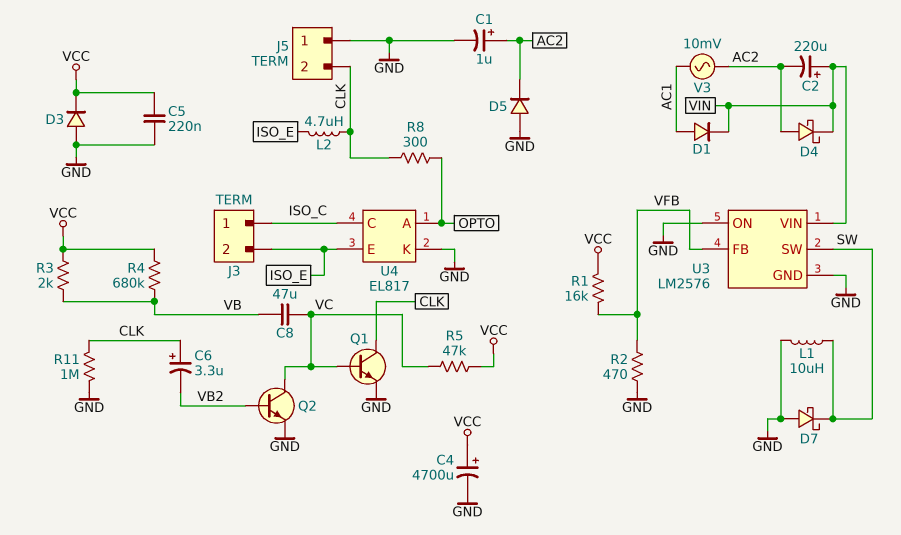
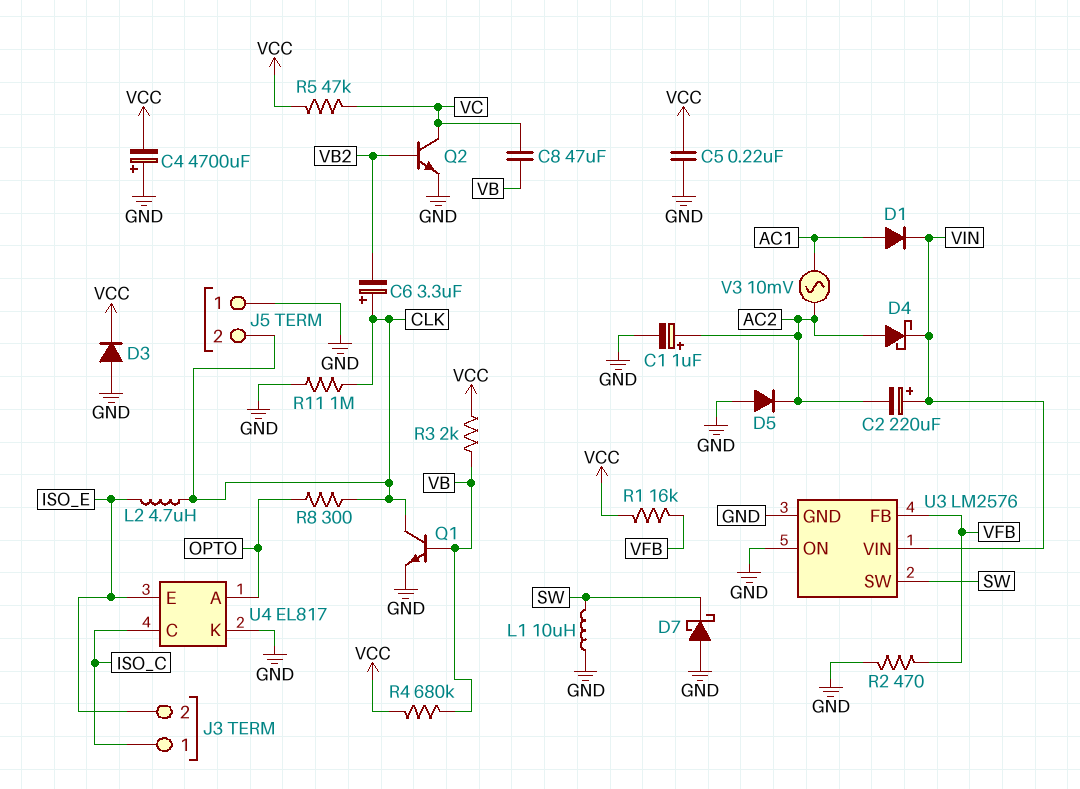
C4: 4700uF (plus VCC, minus GND) -> 4700uF (plus GND, minus VCC)
Q1: NPN (B VC, C CLK, E GND) -> NPN (B VB, C CLK, E GND)

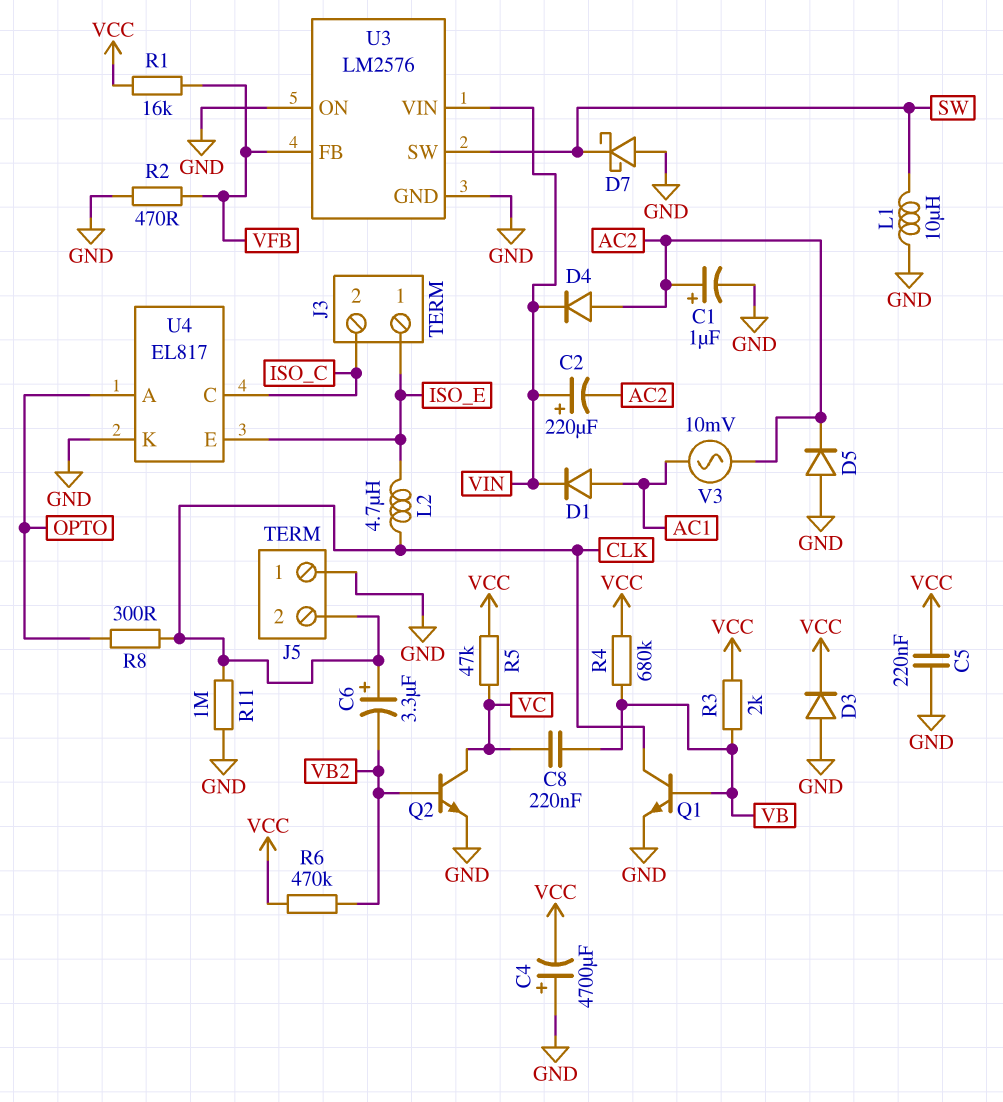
C8: 47uF (VB, VC) -> 220nF (VB, VC)
D4: schottky (A AC2, K VIN) -> diode (A AC2, K VIN)
J3 pin 1: ISO_C -> ISO_E
J3 pin 2: ISO_E -> ISO_C
R6: none -> 470k (VB2, VCC)

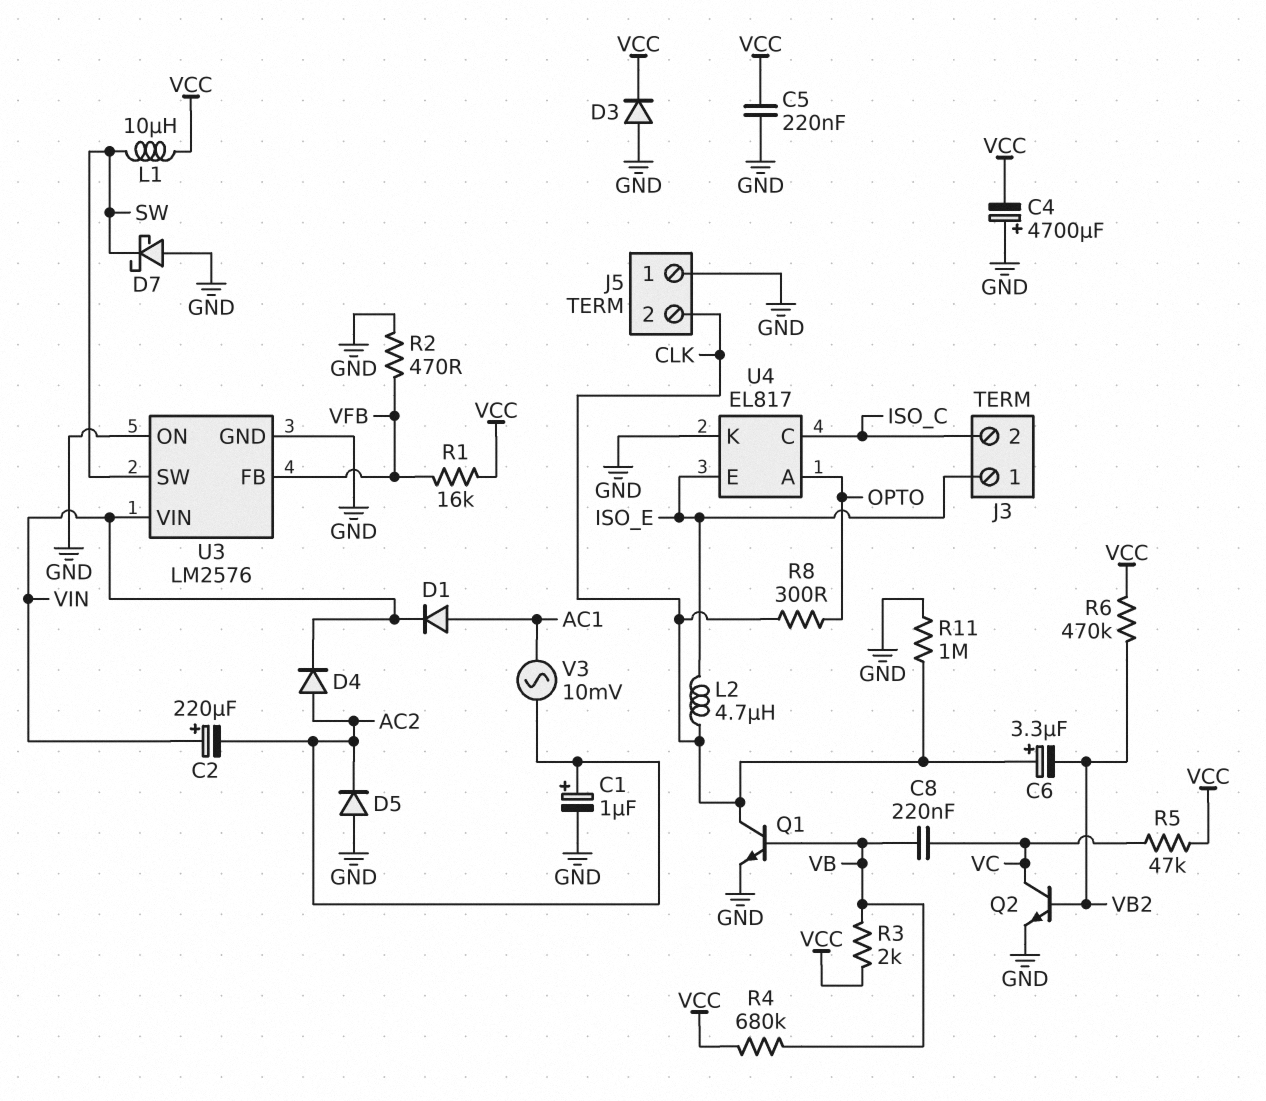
L1: 10uH (GND, SW) -> 10uH (SW, VCC)

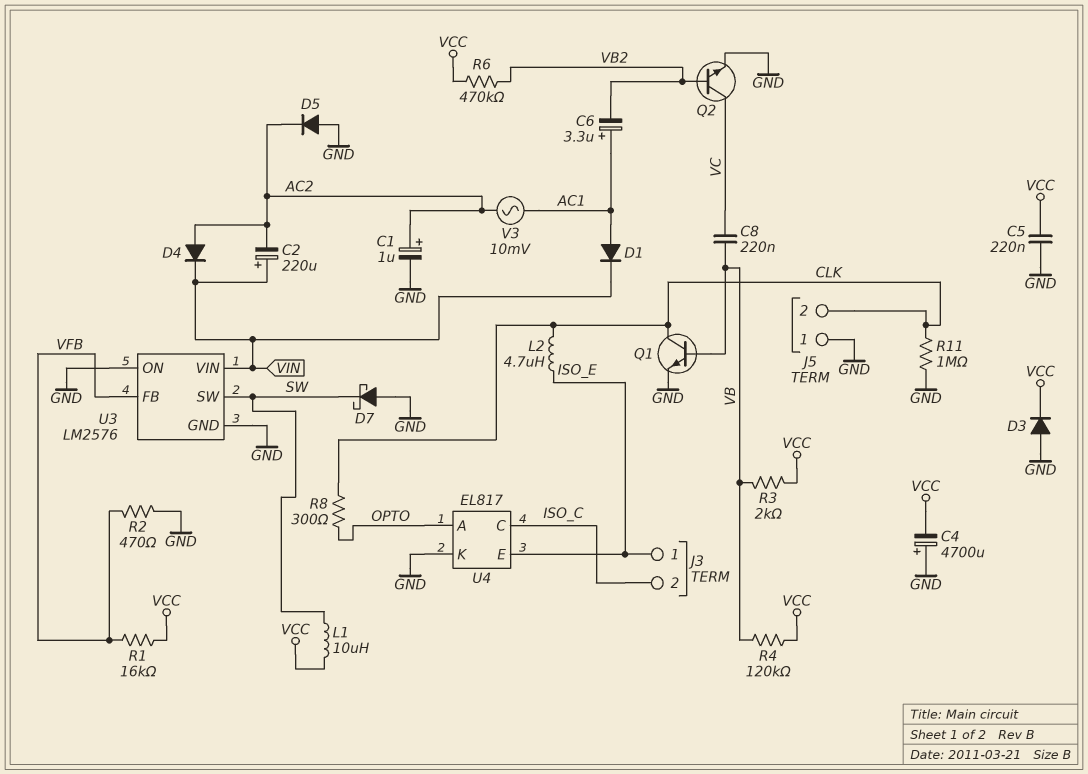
C6: 3.3uF (plus CLK, minus VB2) -> 3.3uF (plus AC1, minus VB2)
R4: 680k (VB, VCC) -> 120k (VB, VCC)
R5: 47k (VC, VCC) -> none

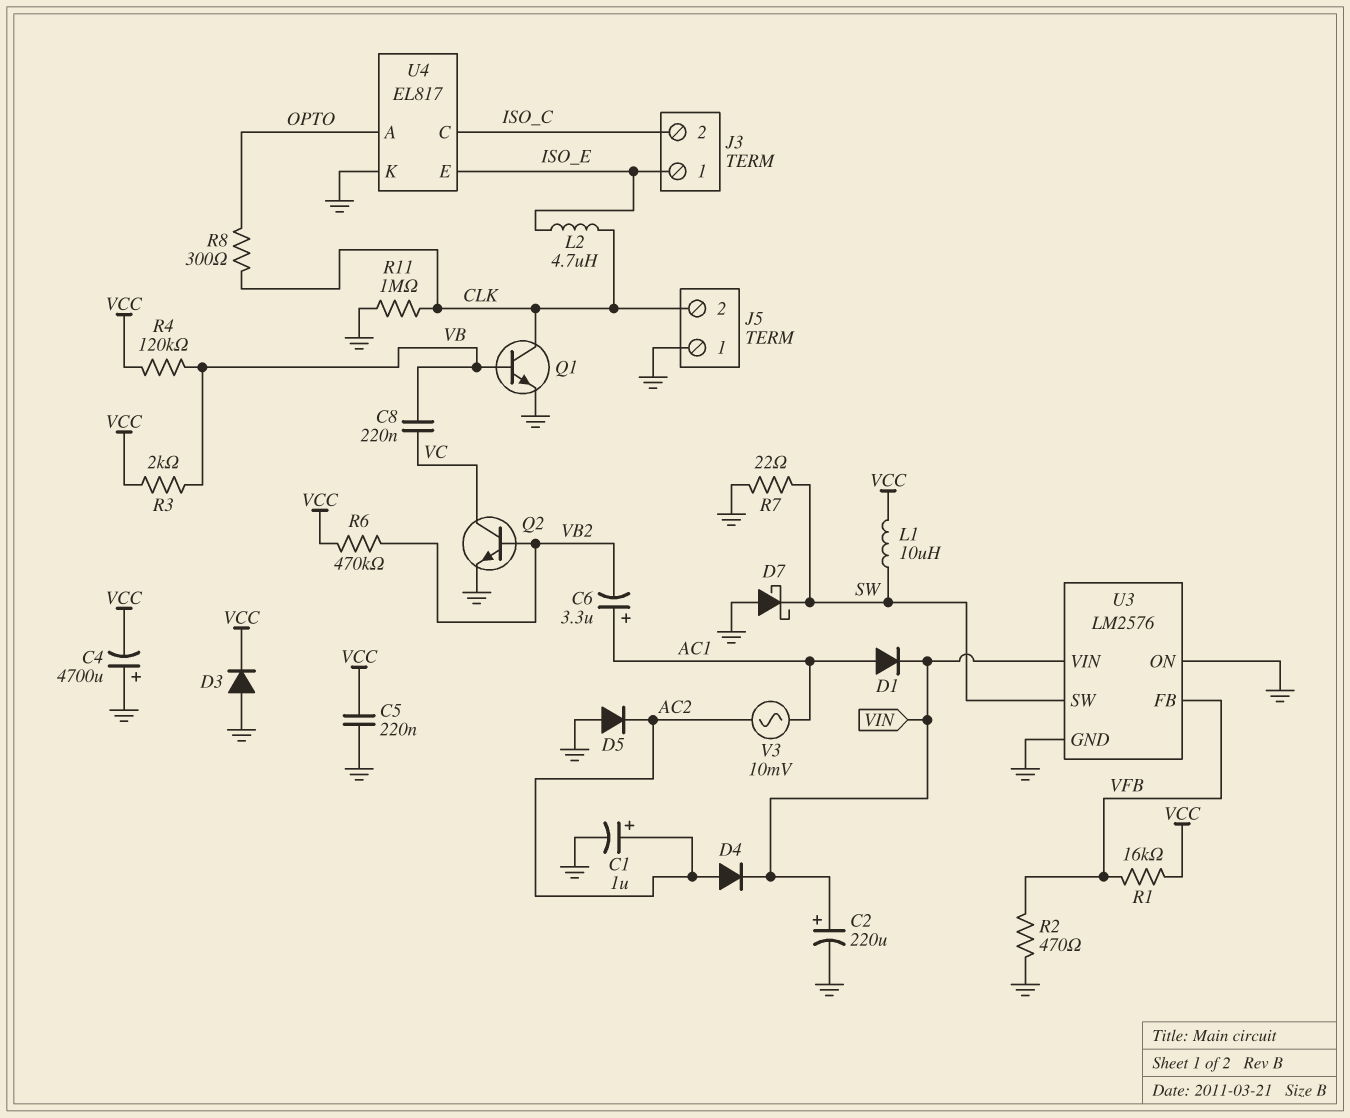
C2: 220uF (plus VIN, minus AC2) -> 220uF (plus VIN, minus GND)
R7: none -> 22 (GND, SW)

